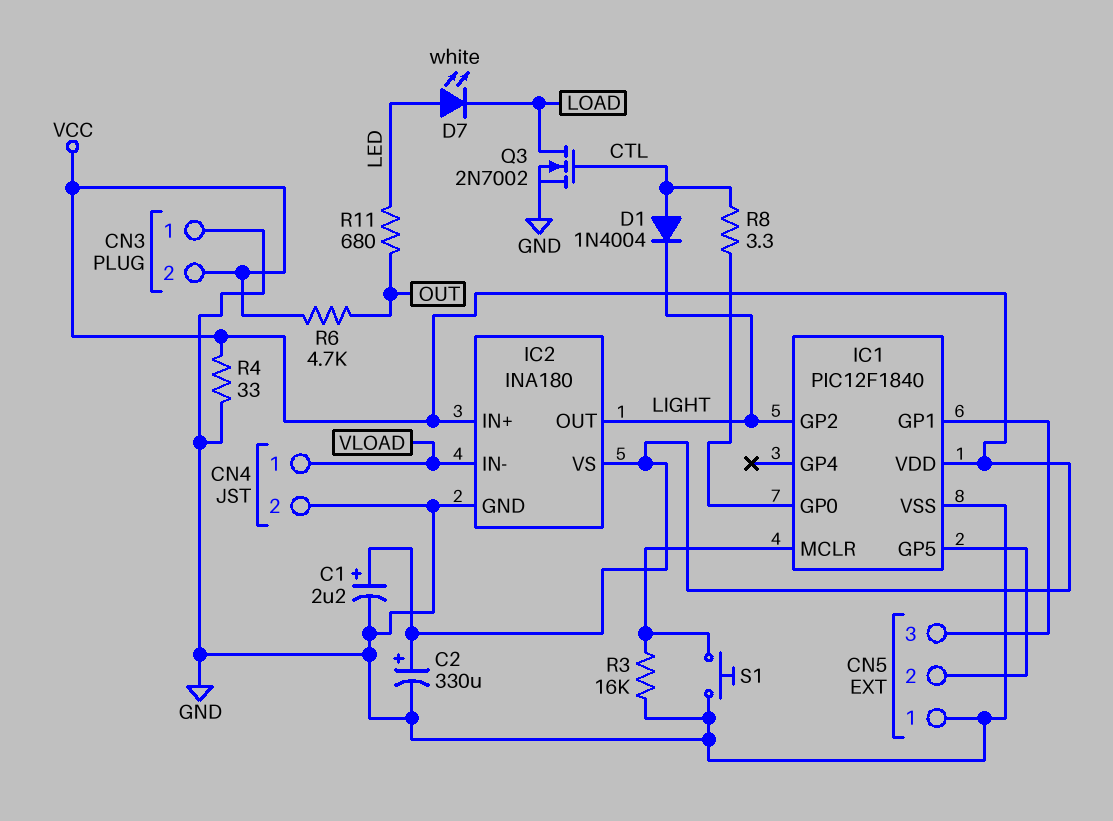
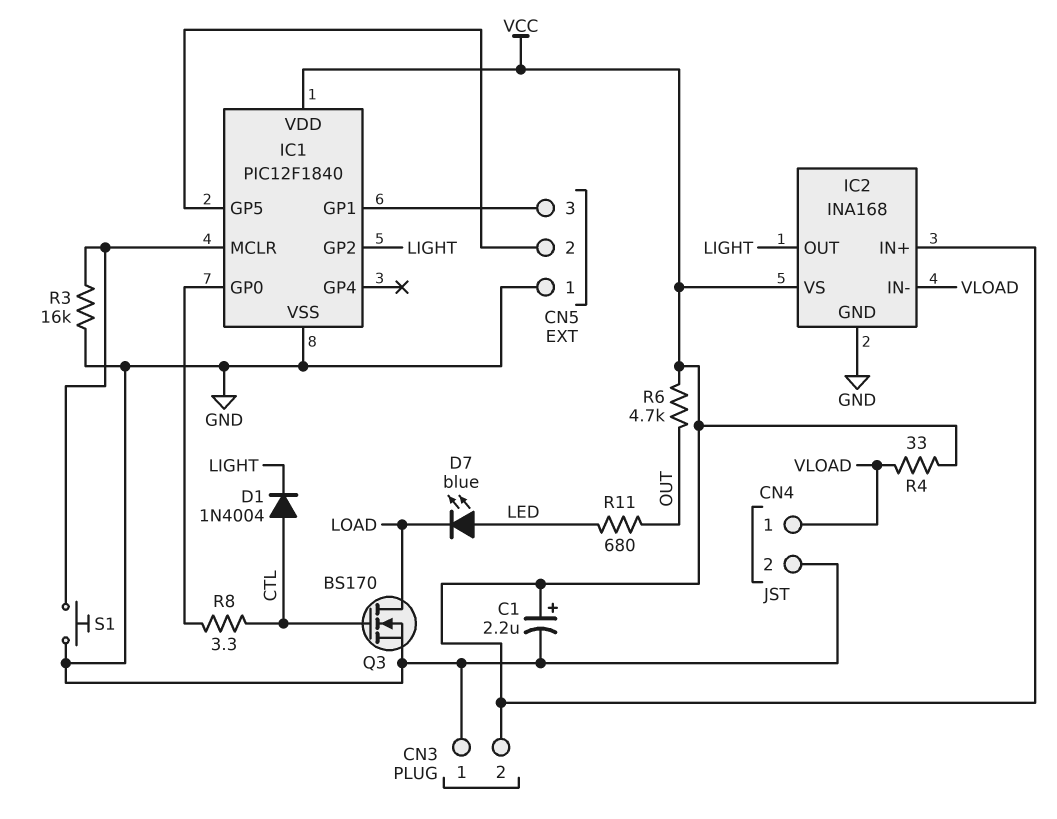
C2: 330uF (plus VCC, minus GND) -> none
D7: LED white (A LED, K LOAD) -> LED blue (A LED, K LOAD)
IC2: INA180 -> INA168
Q3: NMOS 2N7002 (G CTL, D LOAD, S GND) -> NMOS BS170 (G CTL, D LOAD, S GND)
R4: 33 (GND, VCC) -> 33 (VCC, VLOAD)

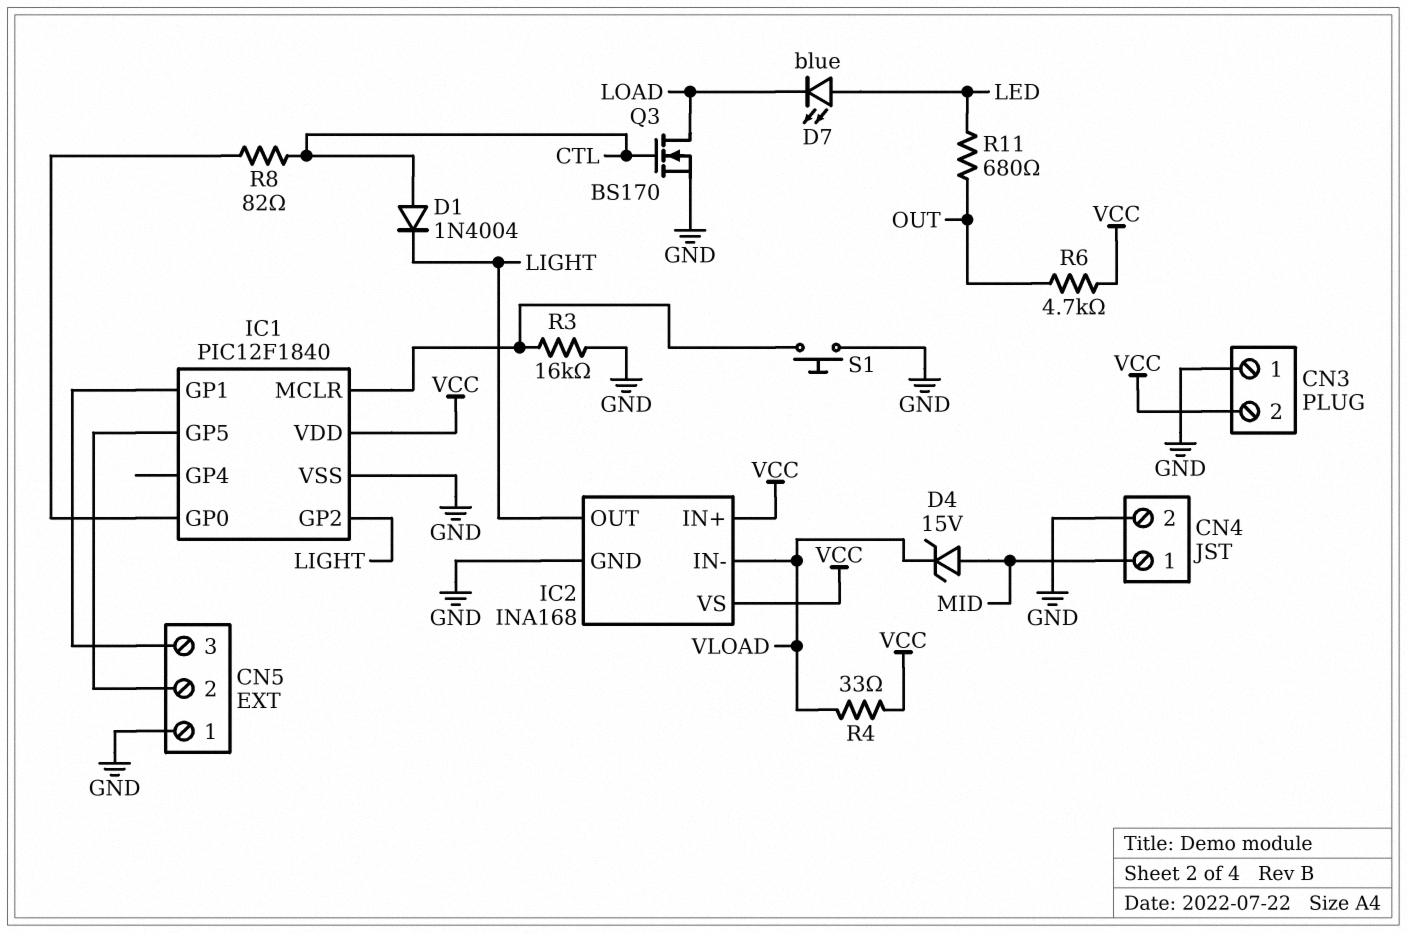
C1: 2.2uF (plus VCC, minus GND) -> none
CN4 pin 1: VLOAD -> MID
D4: none -> zener 15V (A MID, K VLOAD)
R8: 3.3 (CTL, IC1/GP0) -> 82 (CTL, IC1/GP0)

